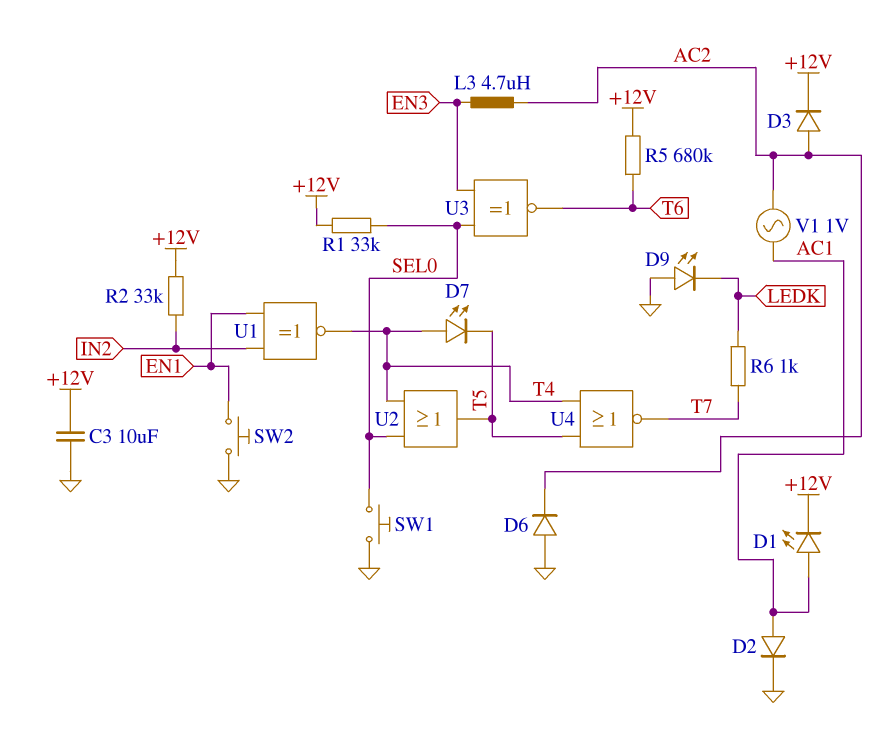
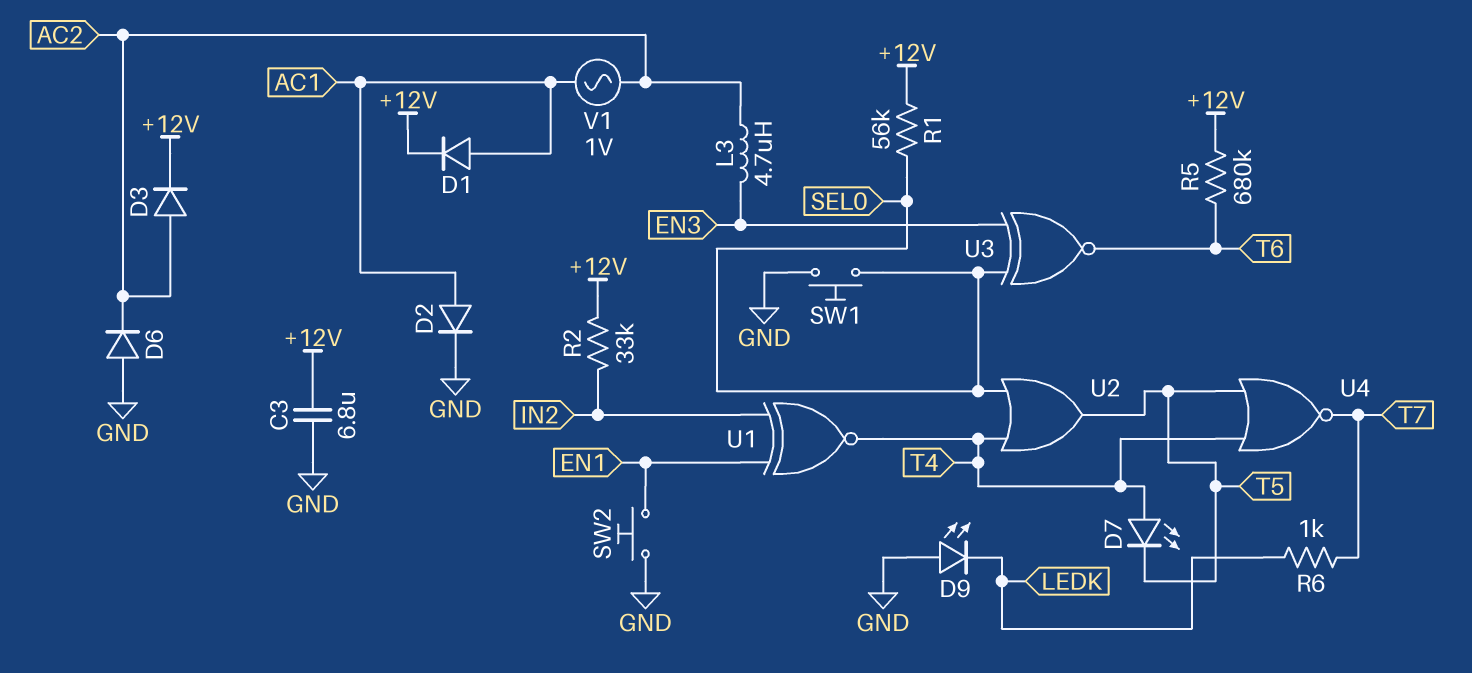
C3: 10uF (+12V, GND) -> 6.8uF (+12V, GND)
D1: LED (A AC1, K +12V) -> diode (A AC1, K +12V)
R1: 33k (+12V, SEL0) -> 56k (+12V, SEL0)

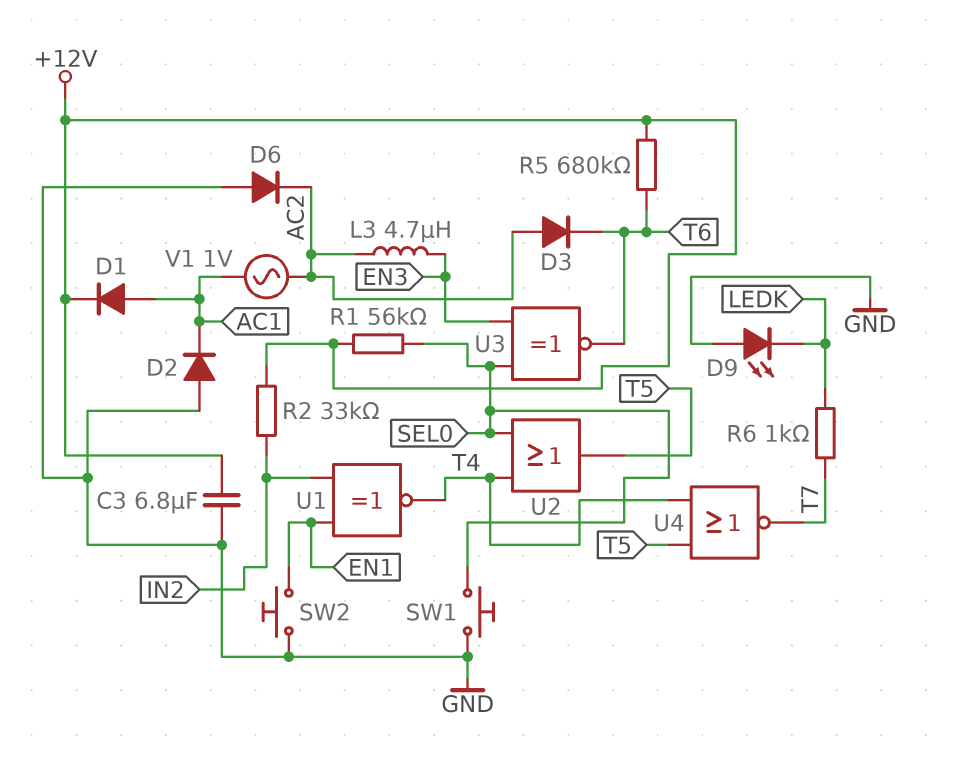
D2: diode (A AC1, K GND) -> diode (A GND, K AC1)
D3: diode (A AC2, K +12V) -> diode (A AC2, K T6)
D7: LED (A T4, K T5) -> none

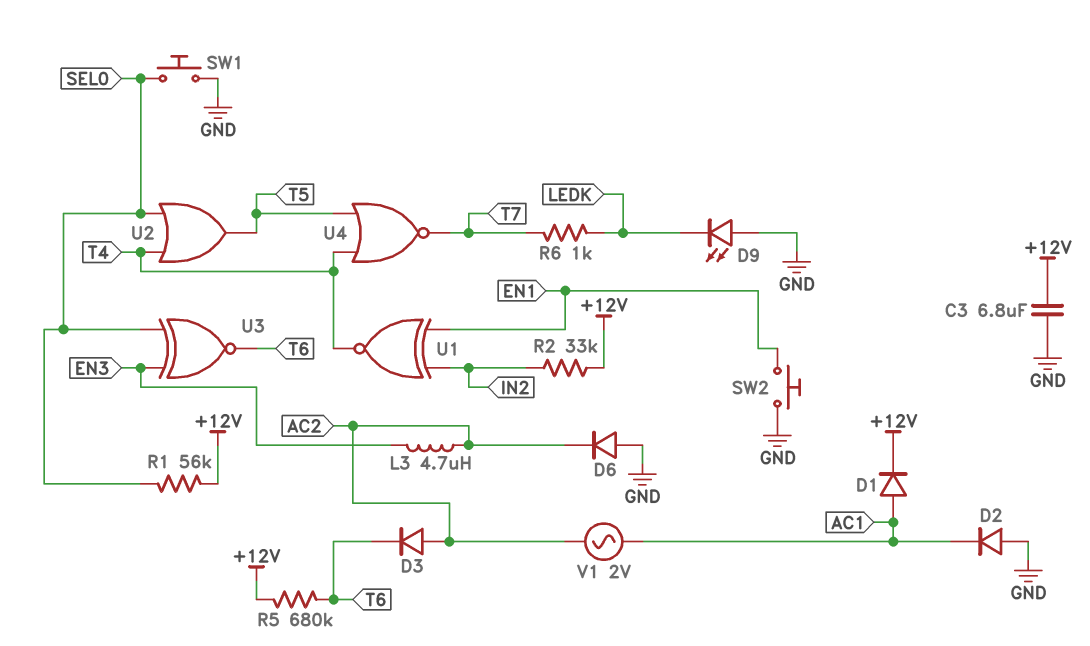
V1: AC 1V (AC1, AC2) -> AC 2V (AC1, AC2)

